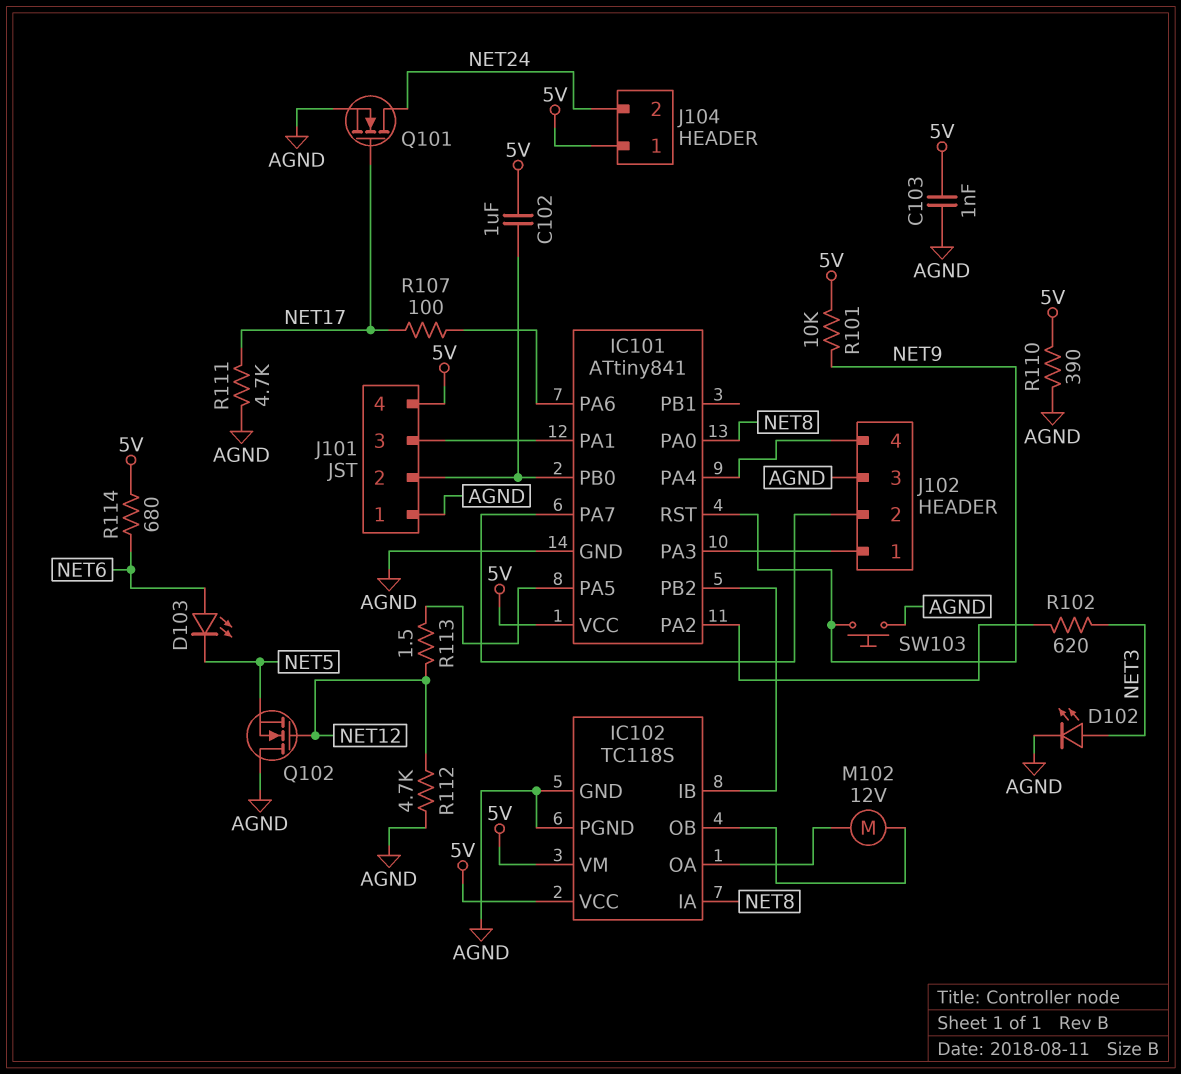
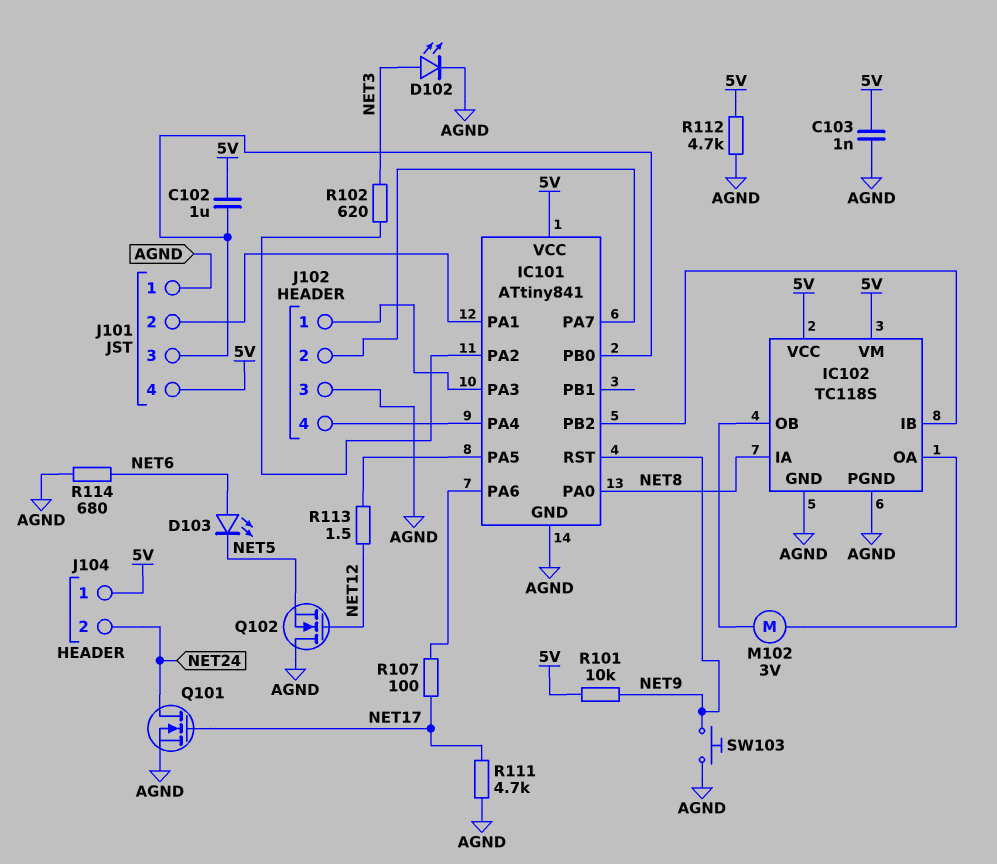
J101 pin 2: IC101/PB0 -> IC101/PA1
J101 pin 3: IC101/PA1 -> IC101/PB0
M102: motor 12V (IC102/OA, IC102/OB) -> motor 3V (IC102/OA, IC102/OB)
R110: 390 (5V, AGND) -> none
R112: 4.7k (AGND, NET12) -> 4.7k (5V, AGND)
R114: 680 (5V, NET6) -> 680 (AGND, NET6)

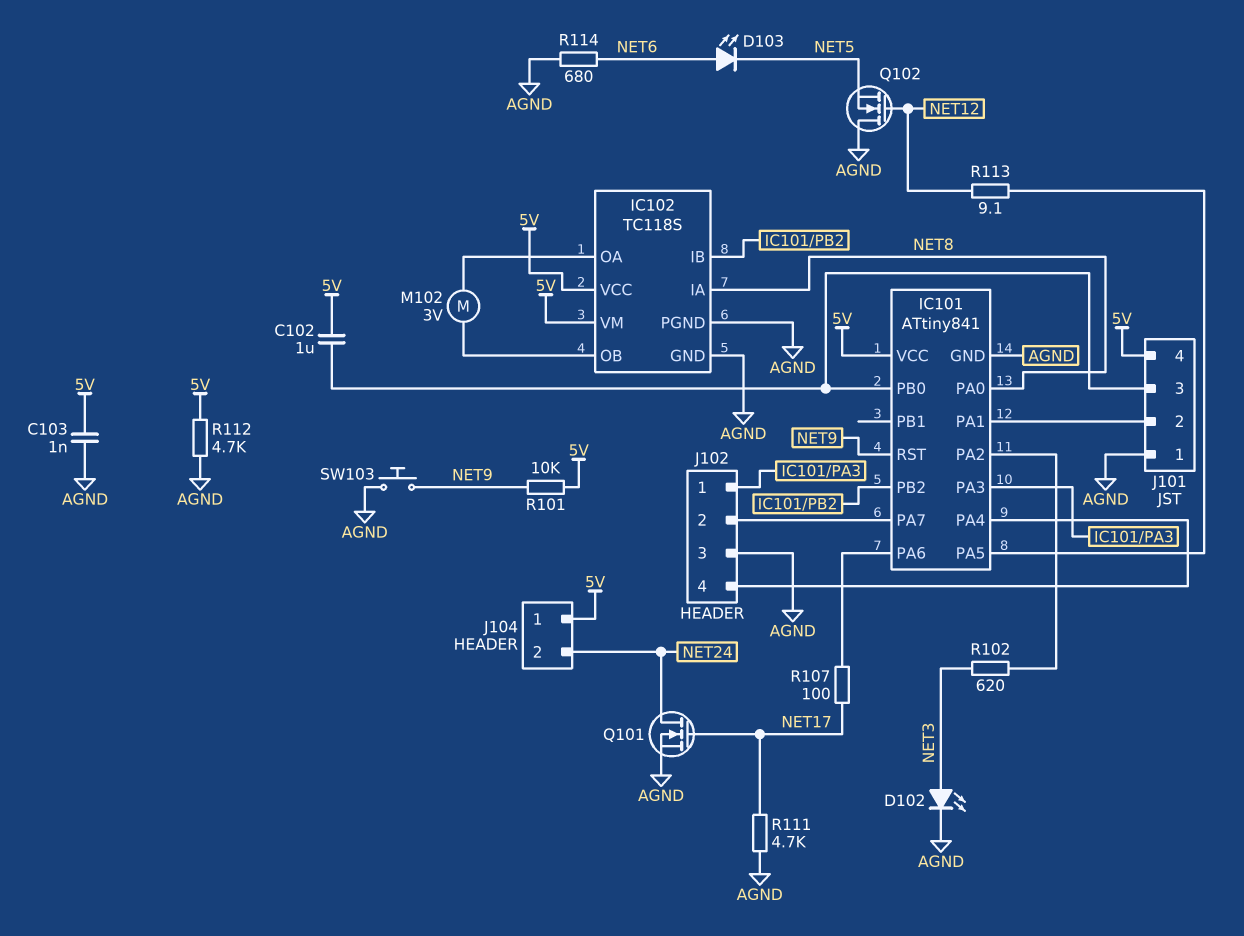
R113: 1.5 (IC101/PA5, NET12) -> 9.1 (IC101/PA5, NET12)

